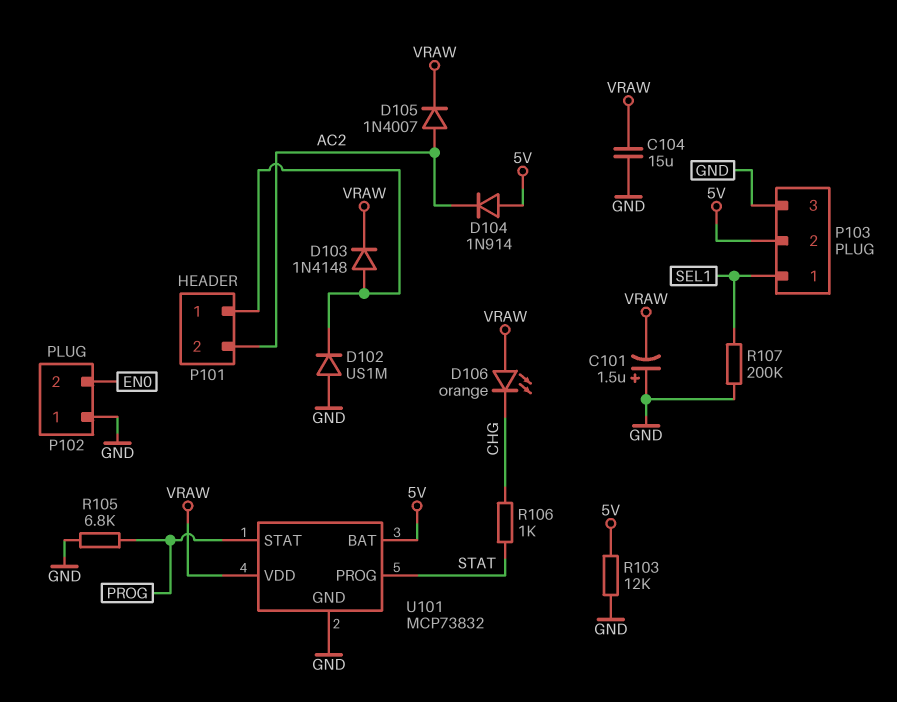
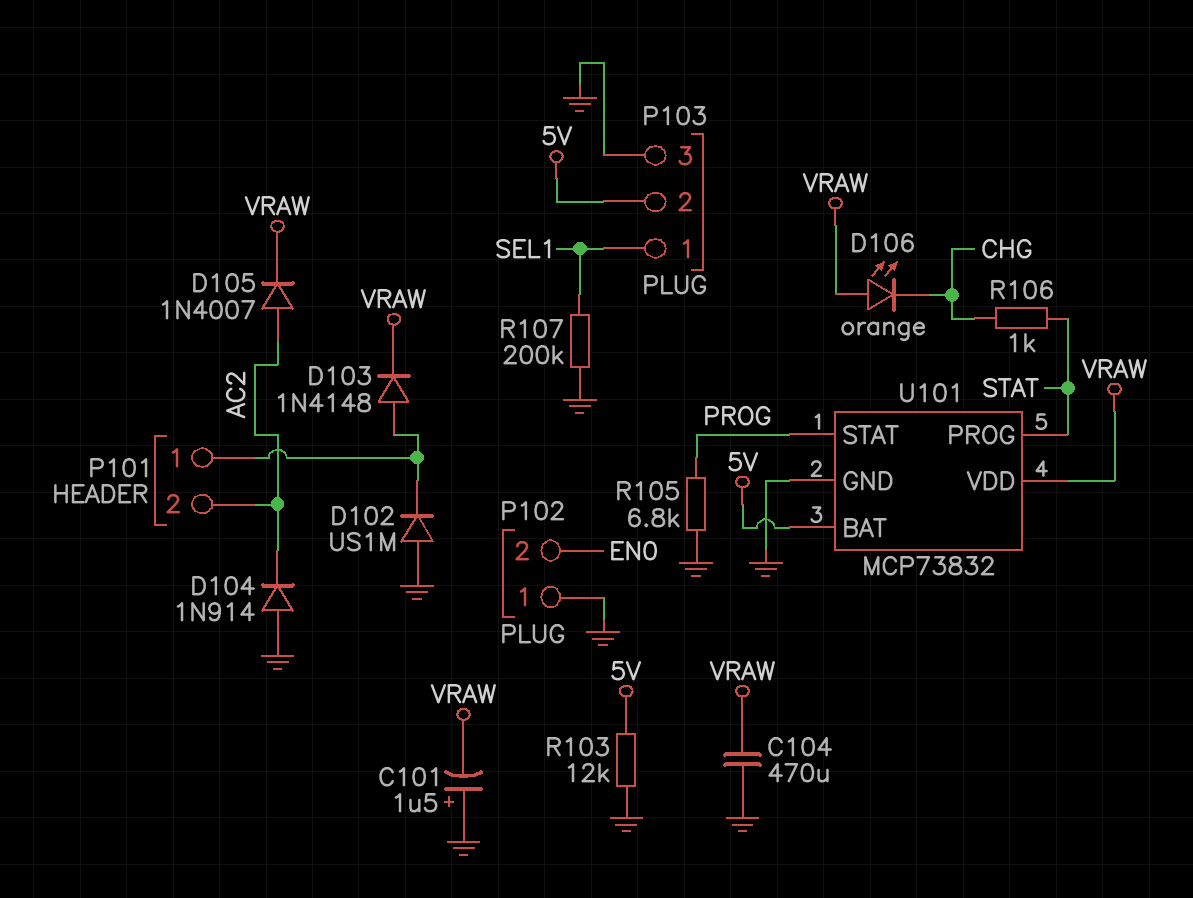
C104: 15uF (GND, VRAW) -> 470uF (GND, VRAW)
D104: diode 1N914 (A 5V, K AC2) -> diode 1N914 (A GND, K AC2)

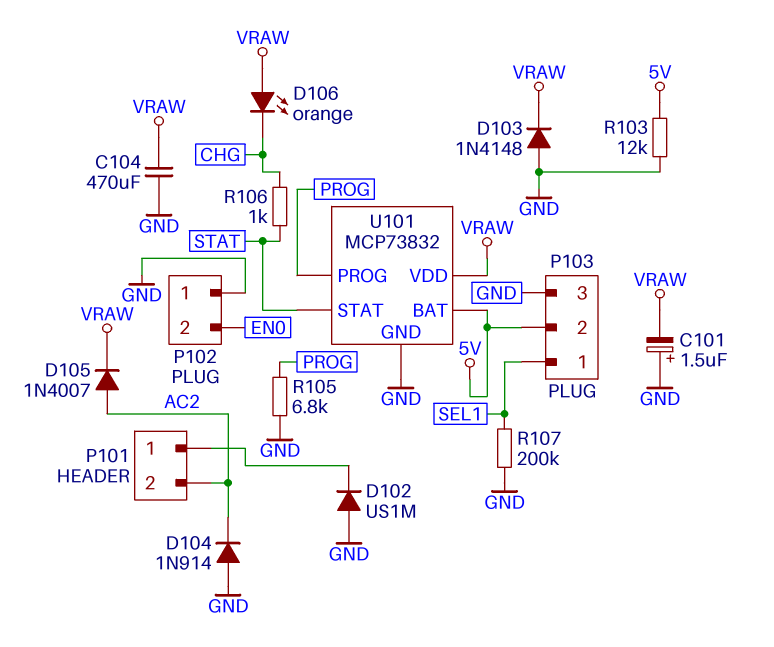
D103: diode 1N4148 (A P101/1, K VRAW) -> diode 1N4148 (A GND, K VRAW)
U101 pin PROG: STAT -> PROG
U101 pin STAT: PROG -> STAT

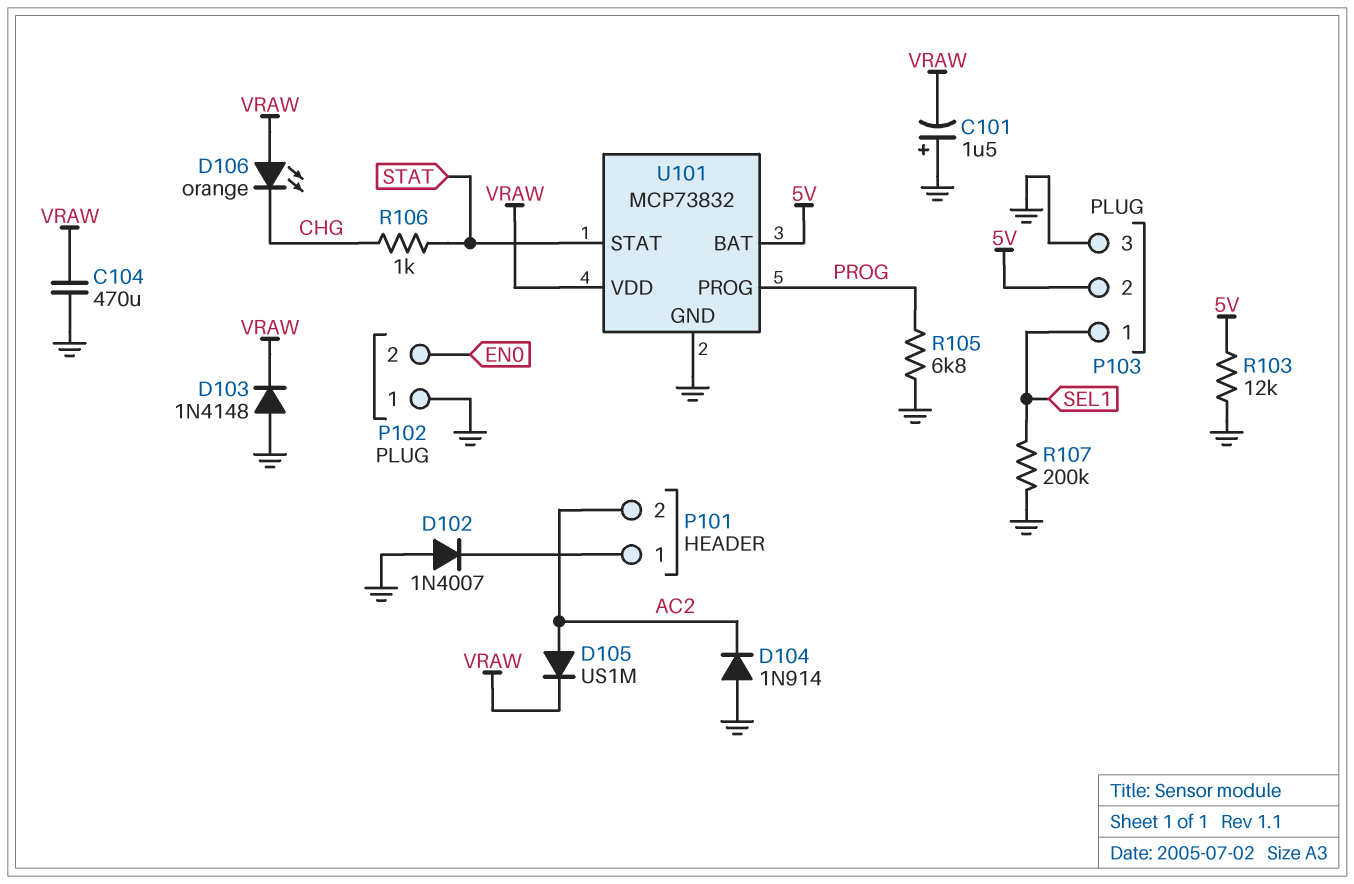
D102: diode US1M (A GND, K P101/1) -> diode 1N4007 (A GND, K P101/1)
D105: diode 1N4007 (A AC2, K VRAW) -> diode US1M (A AC2, K VRAW)

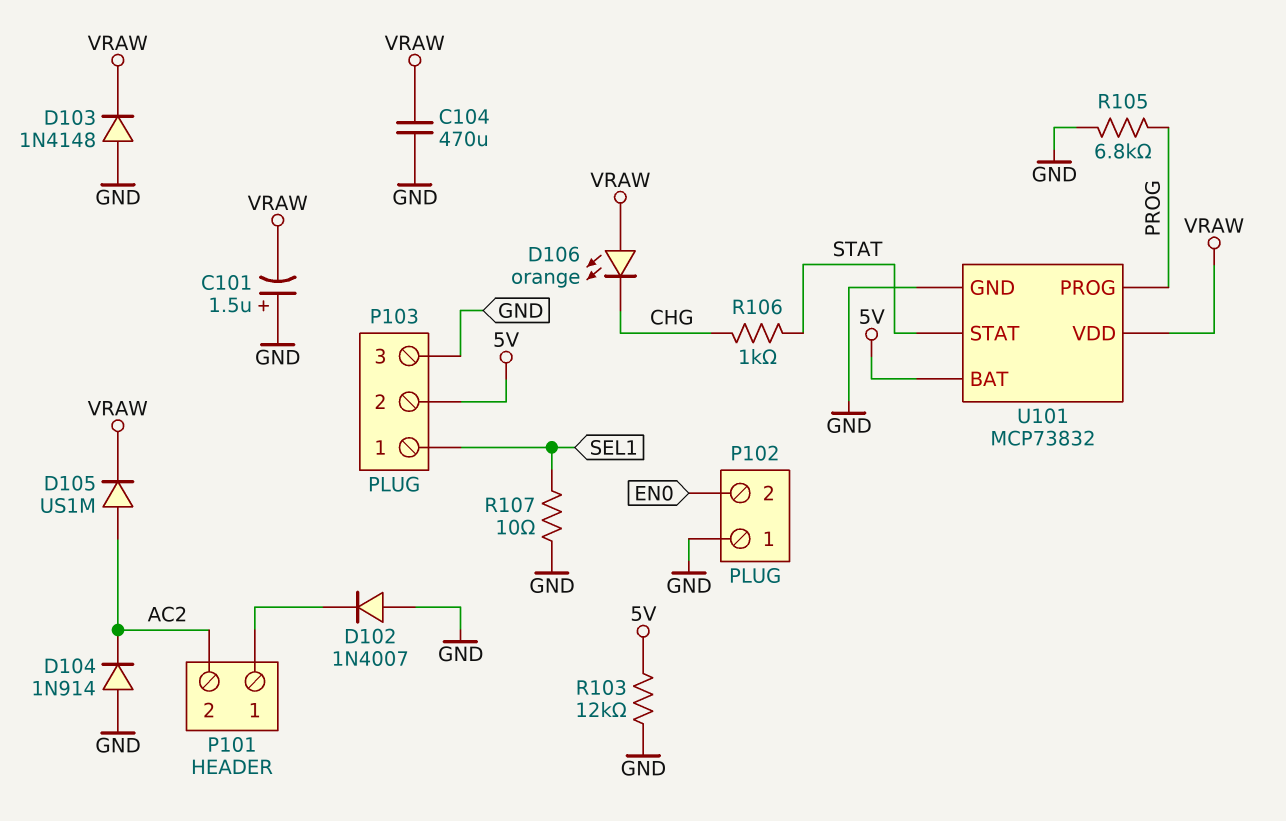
R107: 200k (GND, SEL1) -> 10 (GND, SEL1)

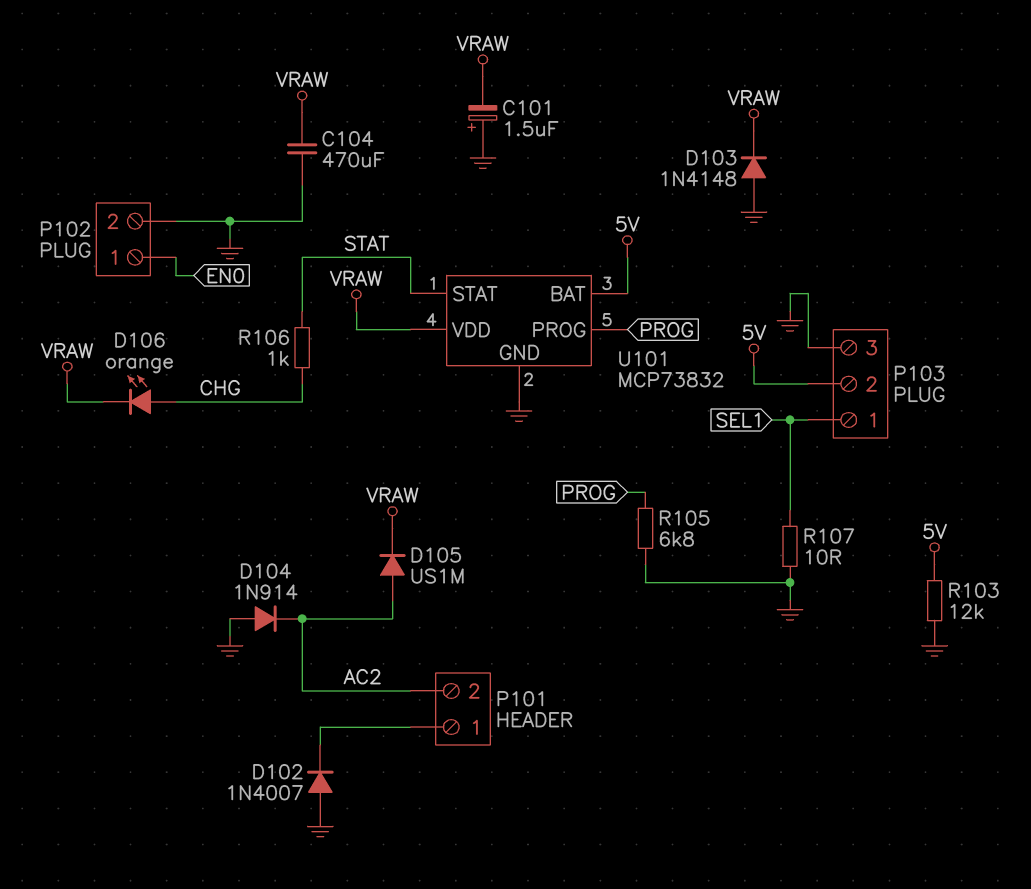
D106: LED orange (A VRAW, K CHG) -> LED orange (A CHG, K VRAW)
P102 pin 1: GND -> EN0
P102 pin 2: EN0 -> GND

